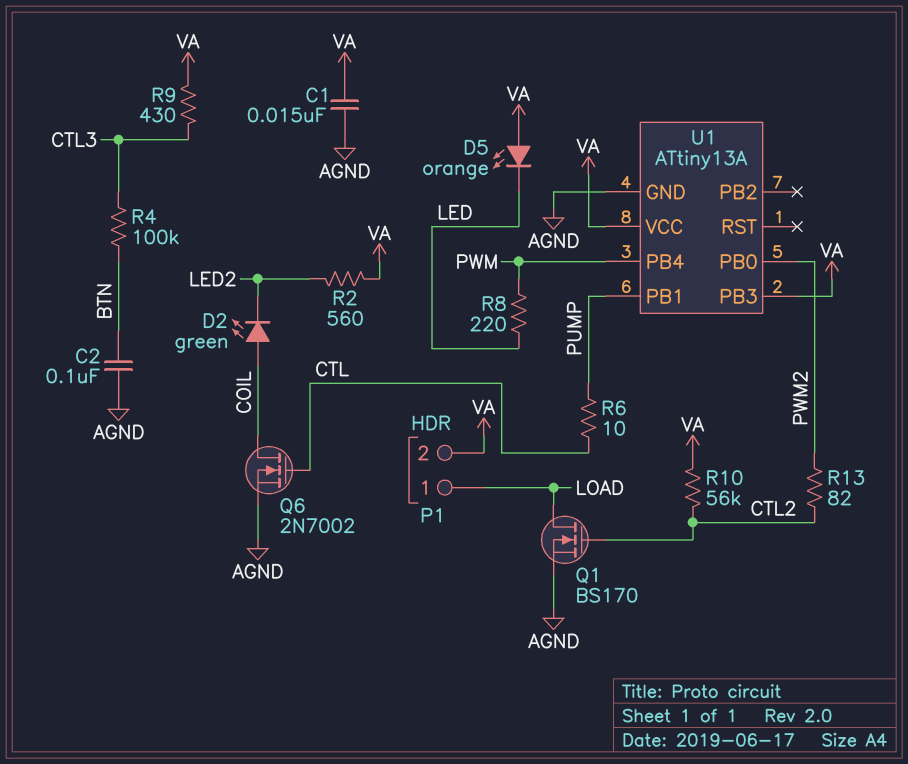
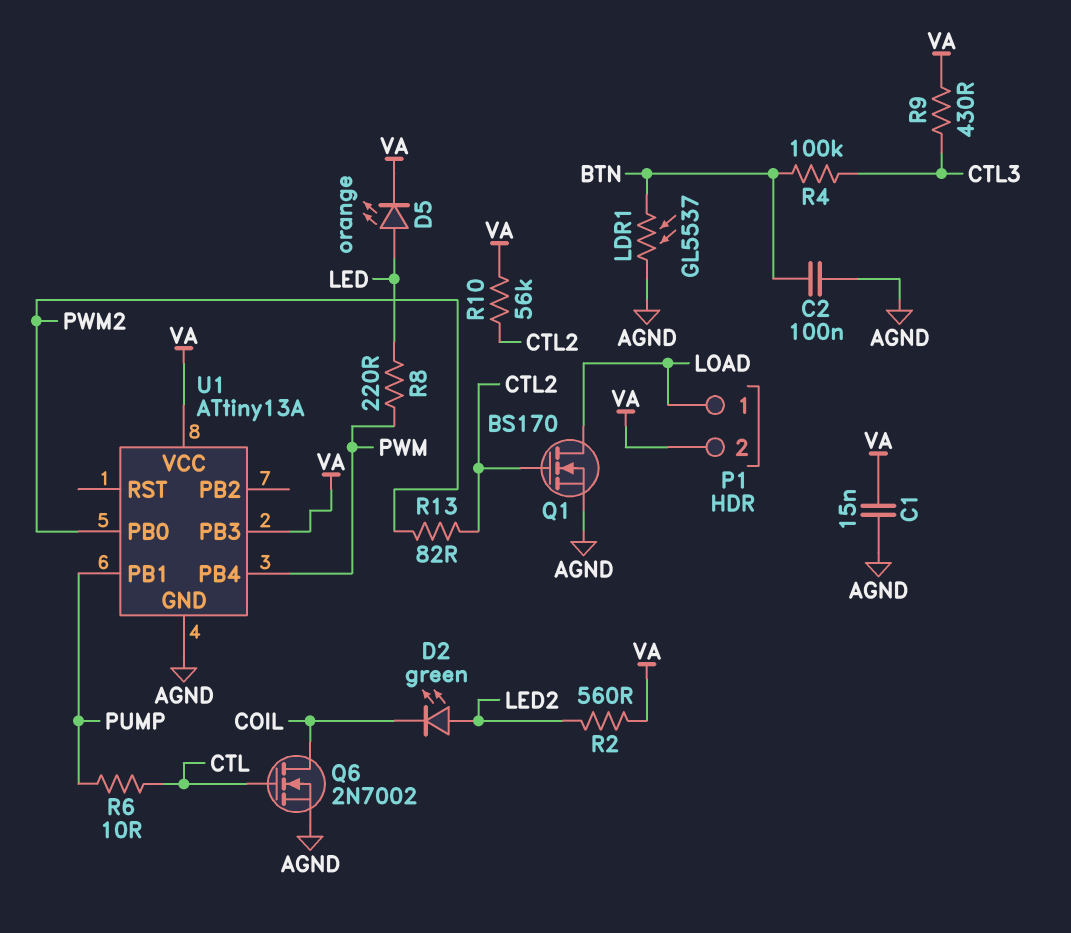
D2: LED green (A COIL, K LED2) -> LED green (A LED2, K COIL)
D5: LED orange (A VA, K LED) -> LED orange (A LED, K VA)
LDR1: none -> GL5537 (AGND, BTN)

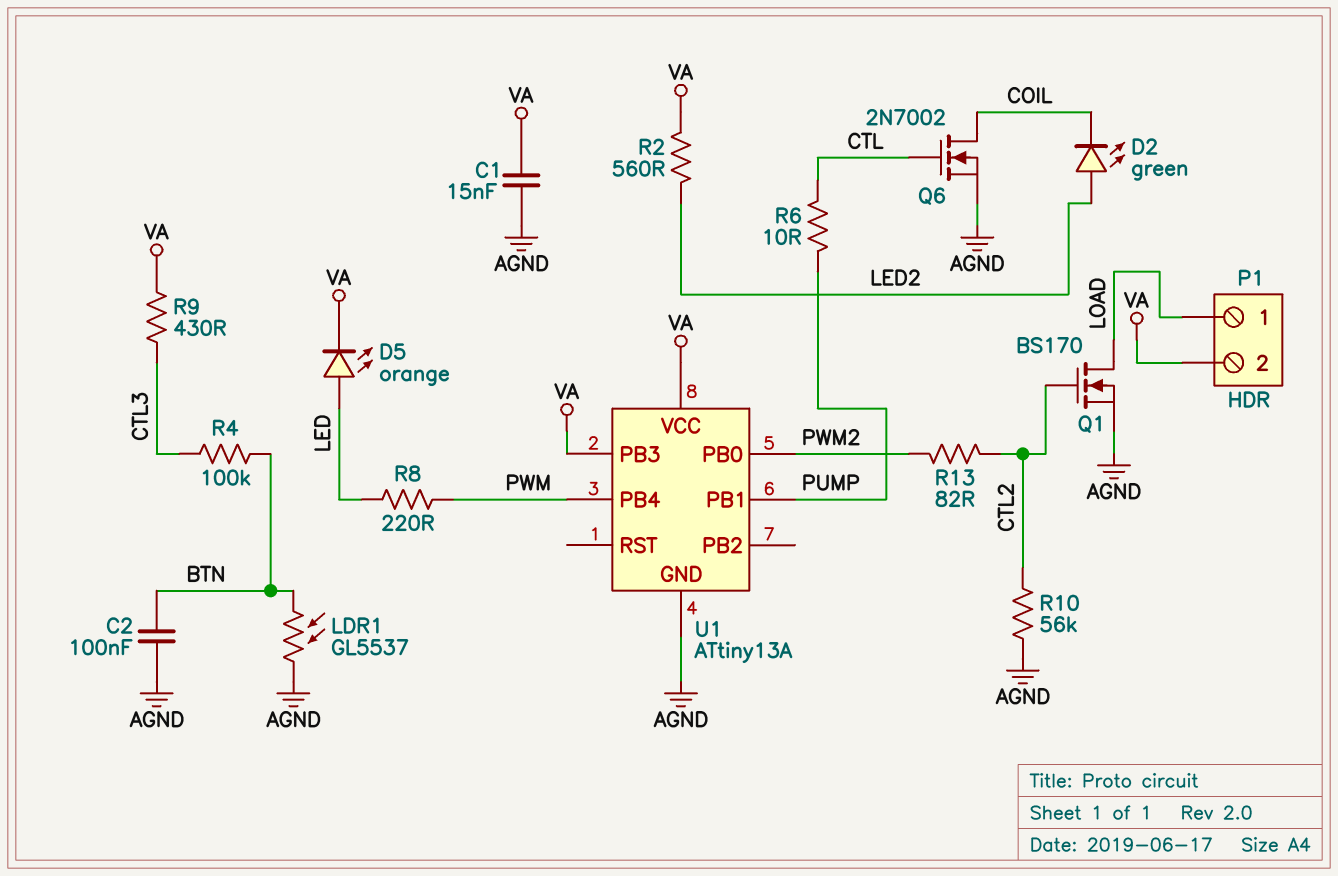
R10: 56k (CTL2, VA) -> 56k (AGND, CTL2)

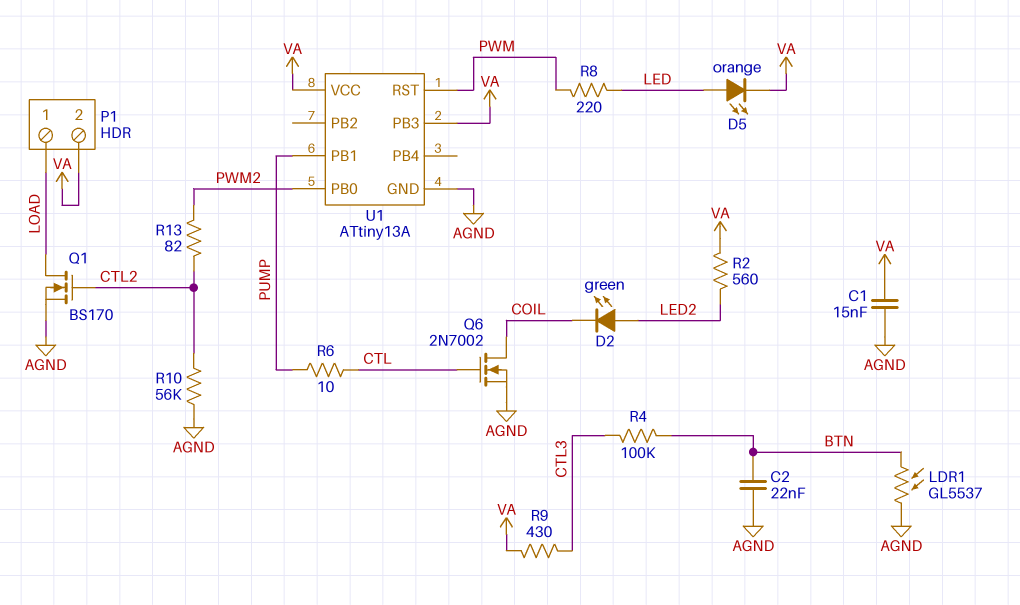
C2: 100nF (AGND, BTN) -> 22nF (AGND, BTN)
U1 pin PB4: PWM -> none
U1 pin RST: none -> PWM

